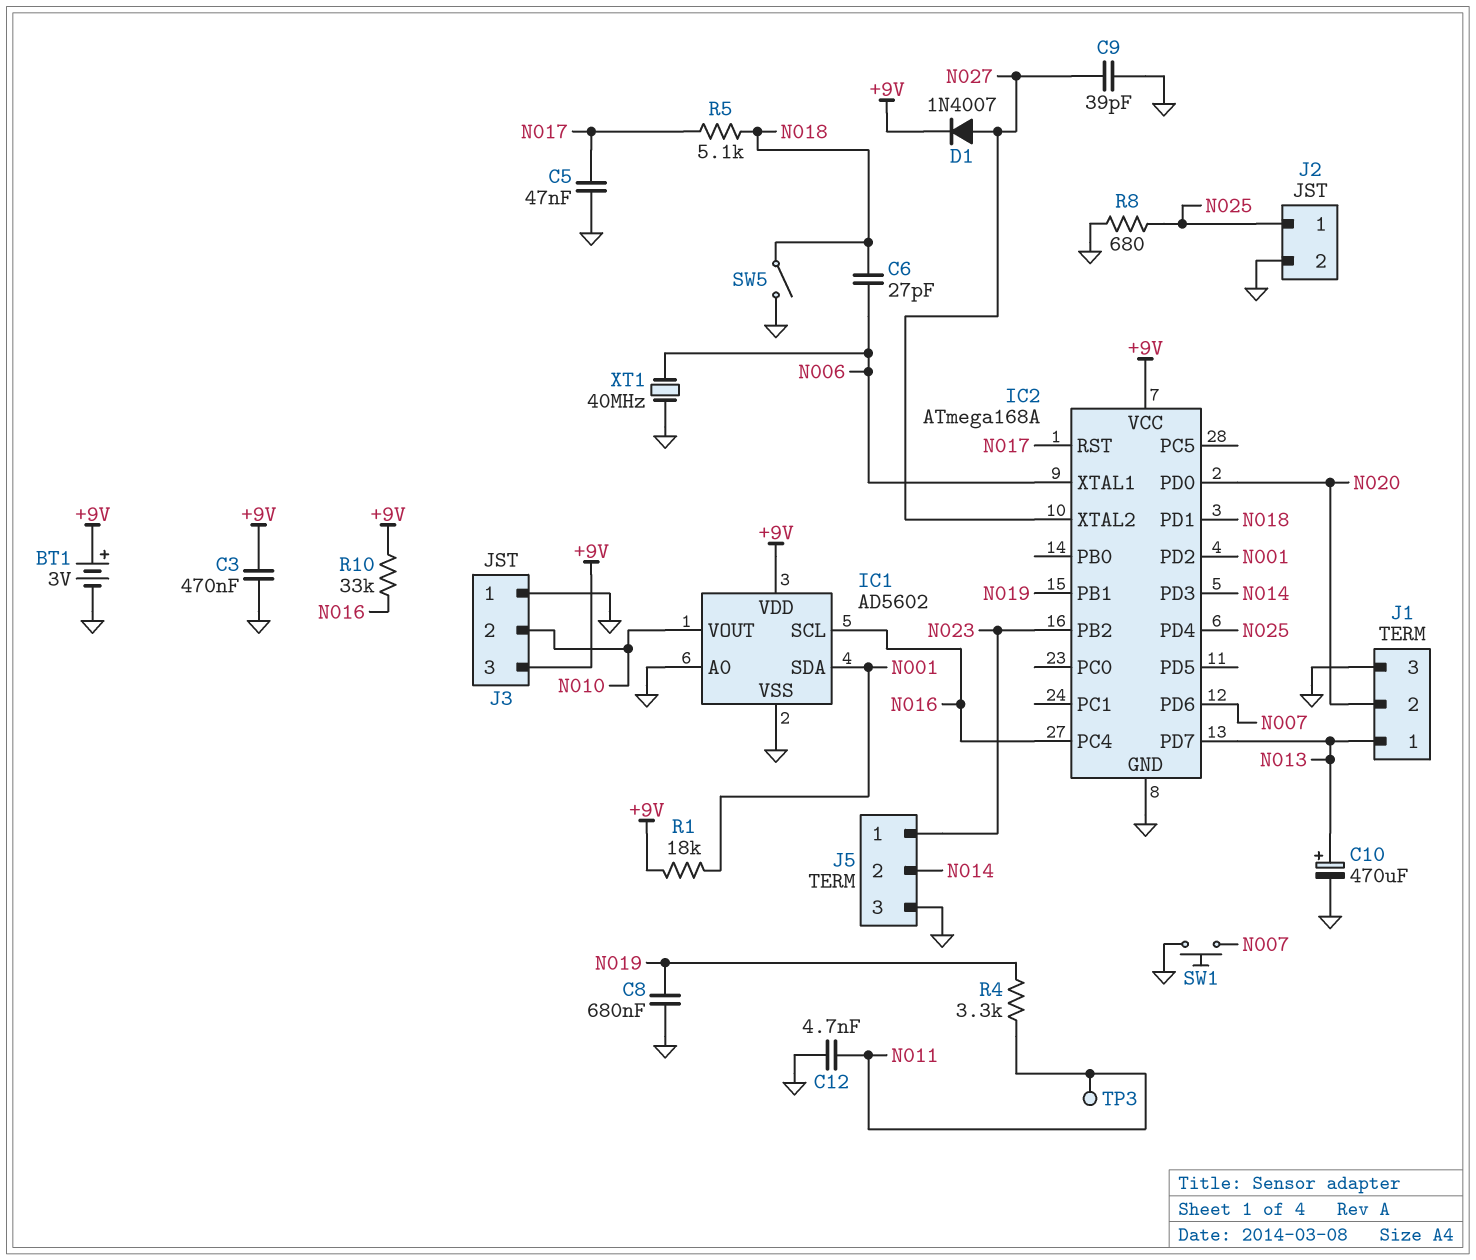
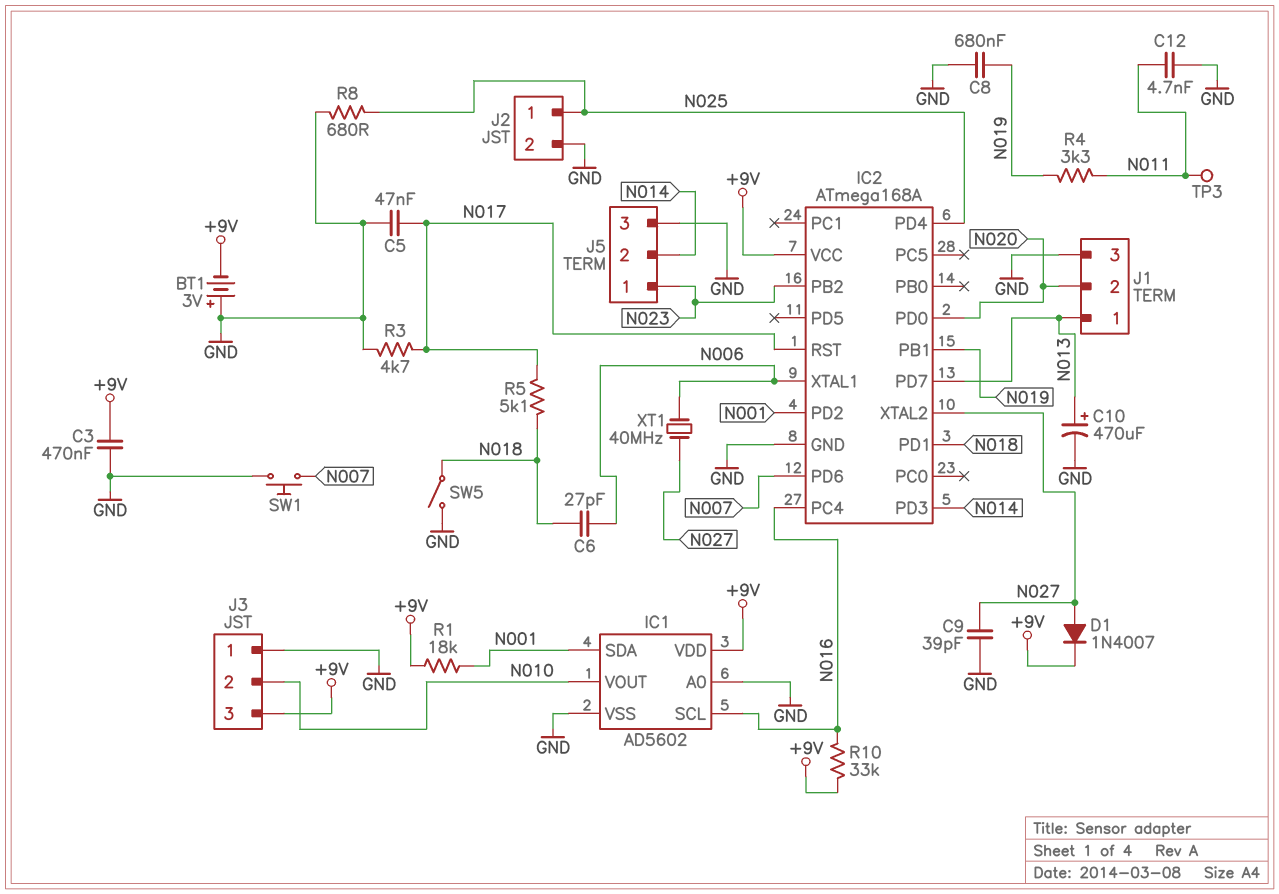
BT1: 3V (plus +9V, minus GND) -> 3V (plus GND, minus +9V)
R3: none -> 4.7k (GND, N017)
XT1: 40MHz (GND, N006) -> 40MHz (N006, N027)

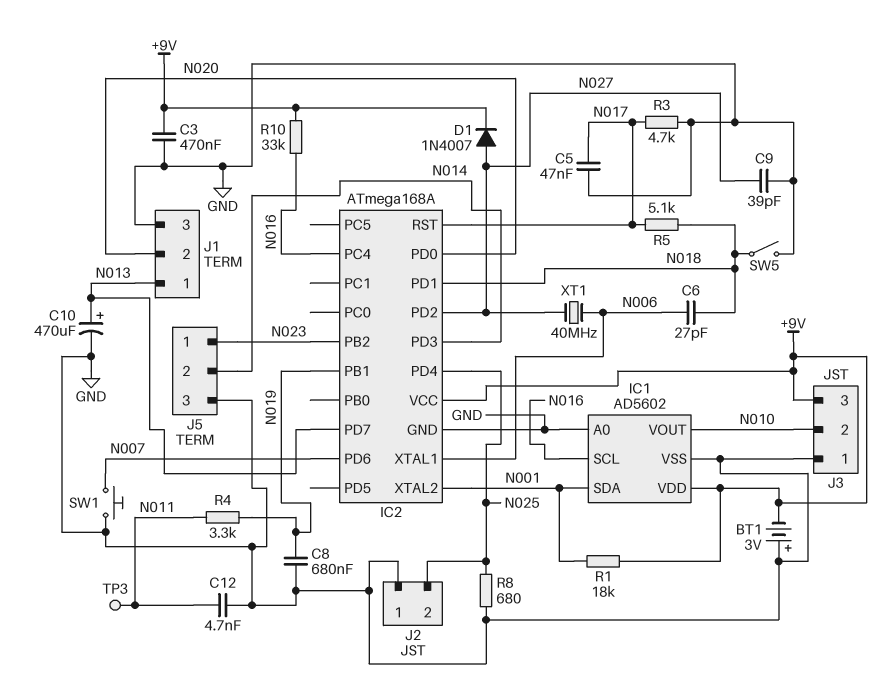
IC2 pin PD2: N001 -> N027
IC2 pin XTAL2: N027 -> N001
J2 pin 1: N025 -> GND
J2 pin 2: GND -> N025

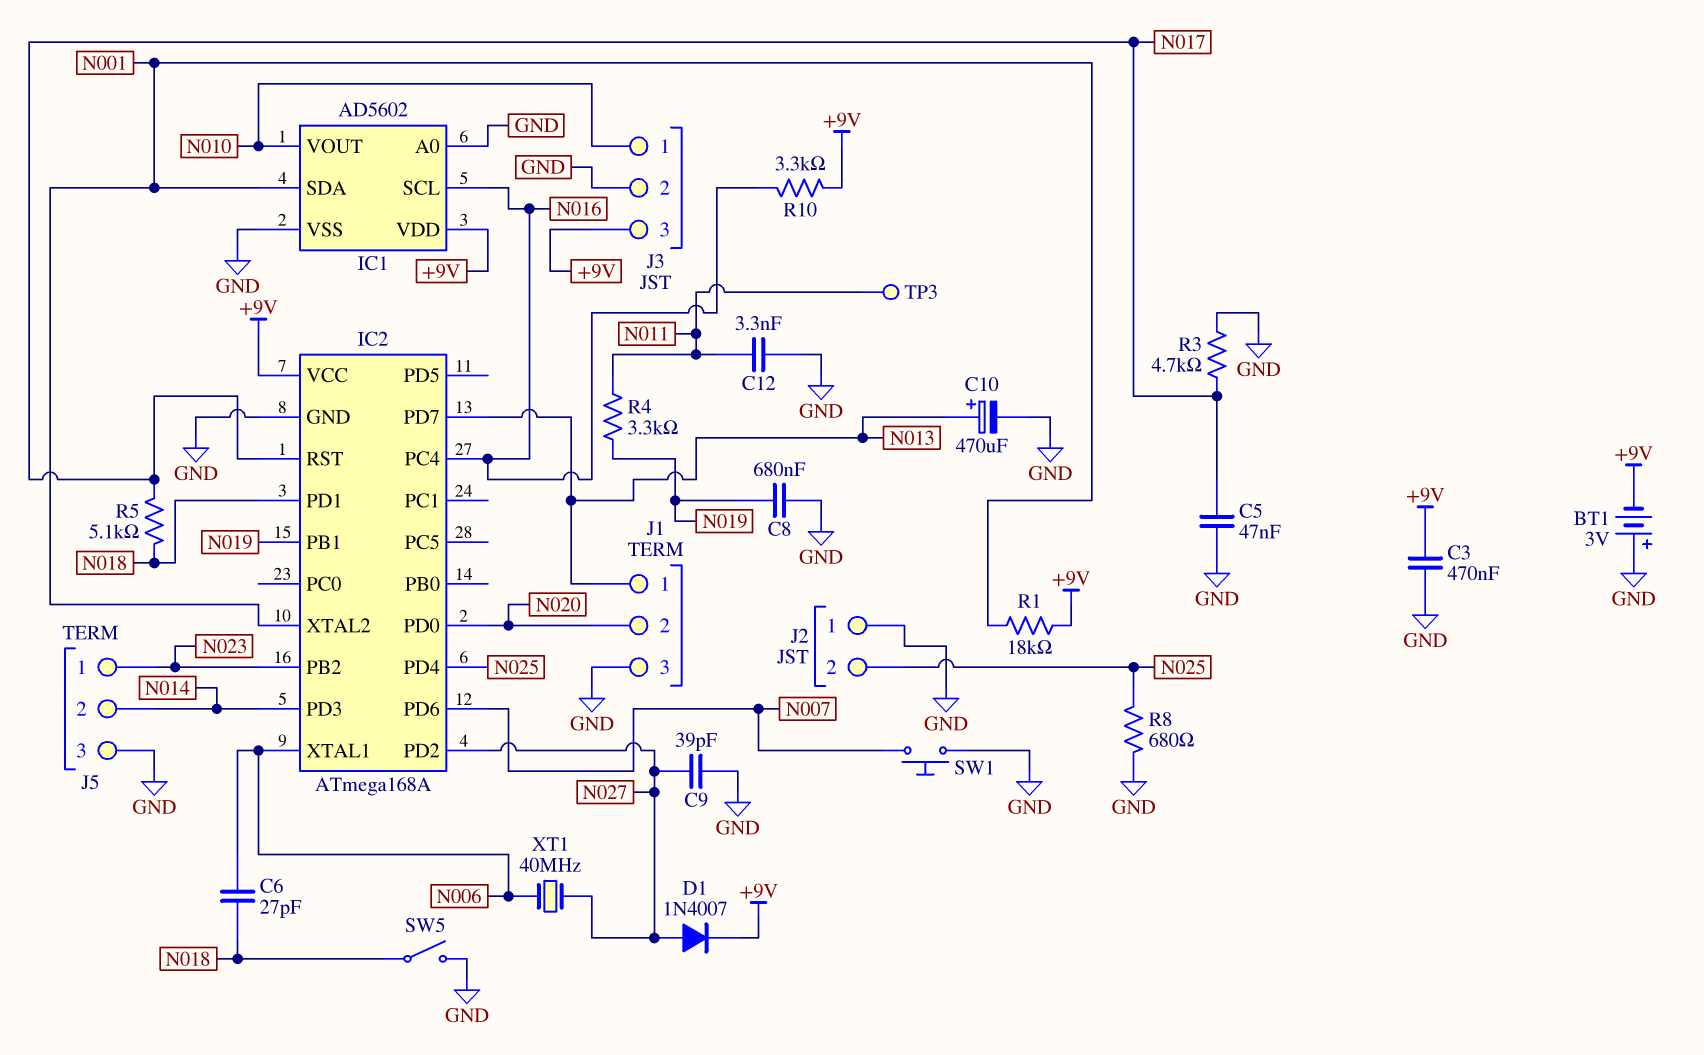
C12: 4.7nF (GND, N011) -> 3.3nF (GND, N011)
J3 pin 1: GND -> N010
J3 pin 2: N010 -> GND
R10: 33k (+9V, N016) -> 3.3k (+9V, N016)

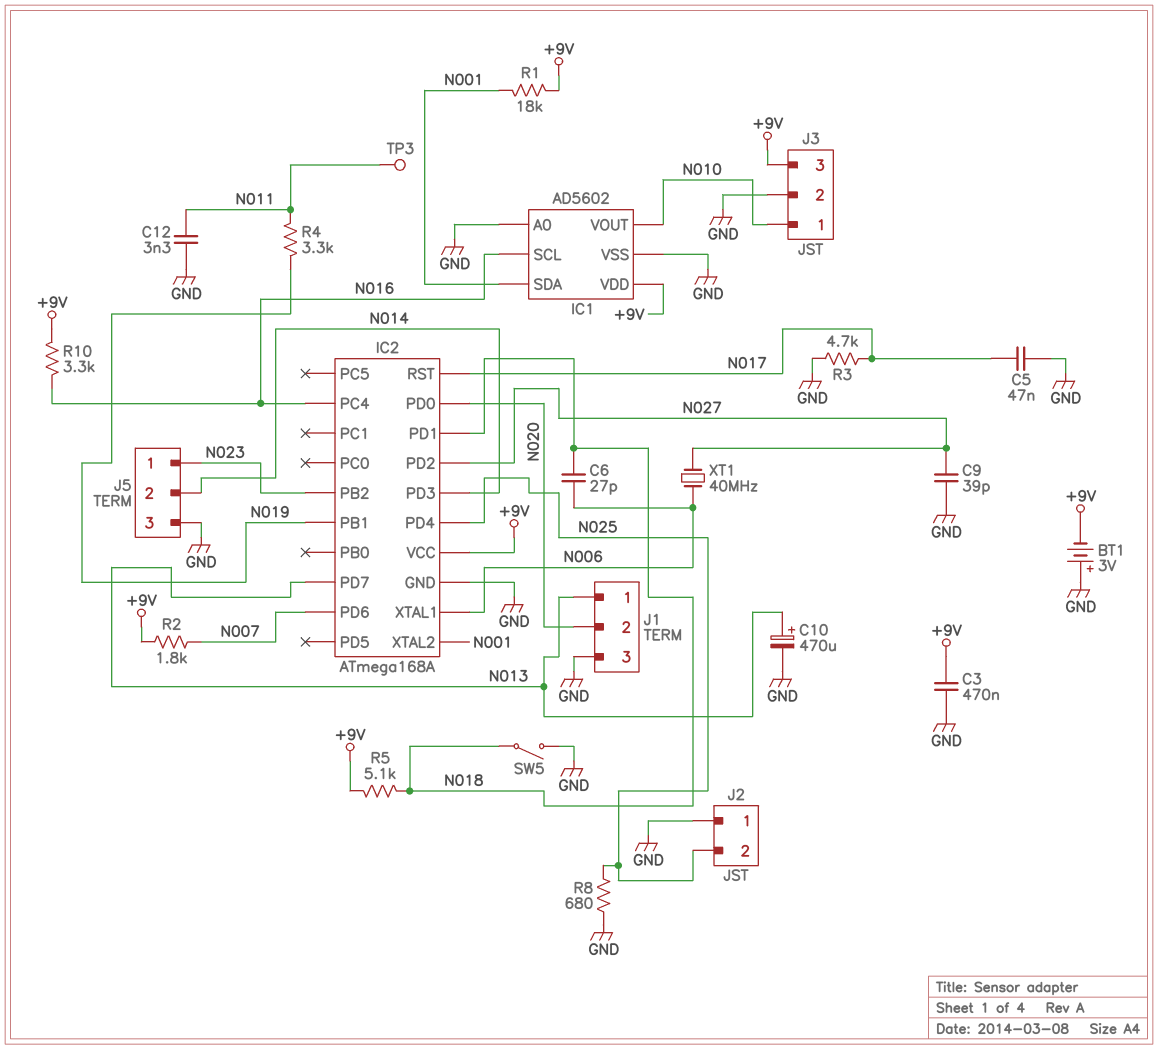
C8: 680nF (GND, N019) -> none
D1: diode 1N4007 (A N027, K +9V) -> none
R2: none -> 1.8k (+9V, N007)
R5: 5.1k (N017, N018) -> 5.1k (+9V, N018)
SW1: button (GND, N007) -> none

